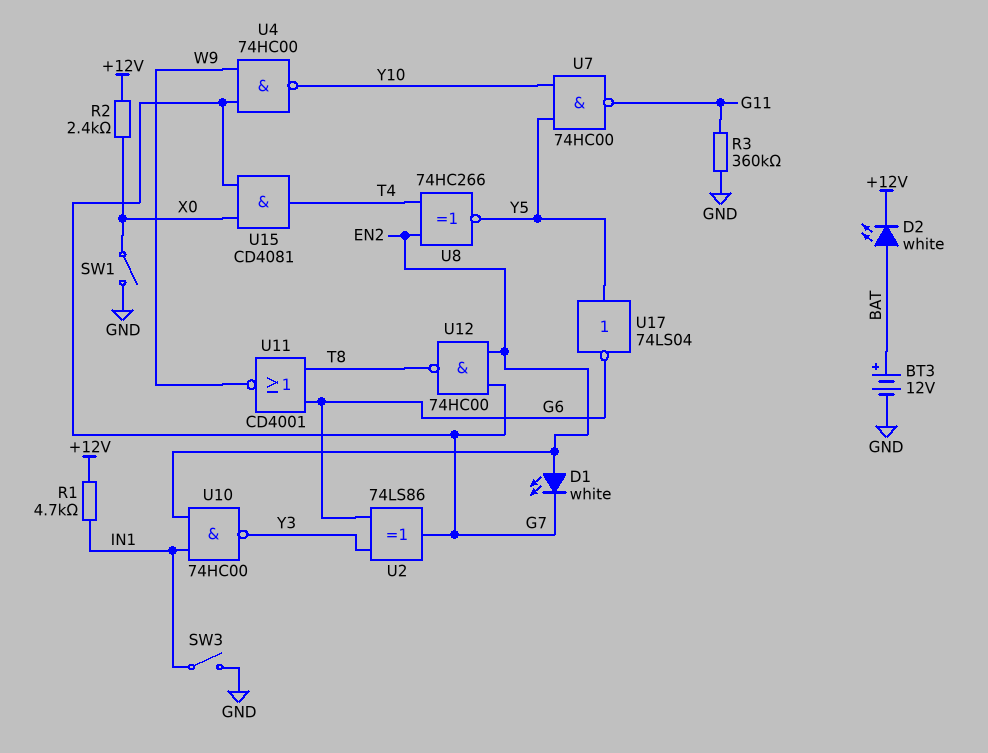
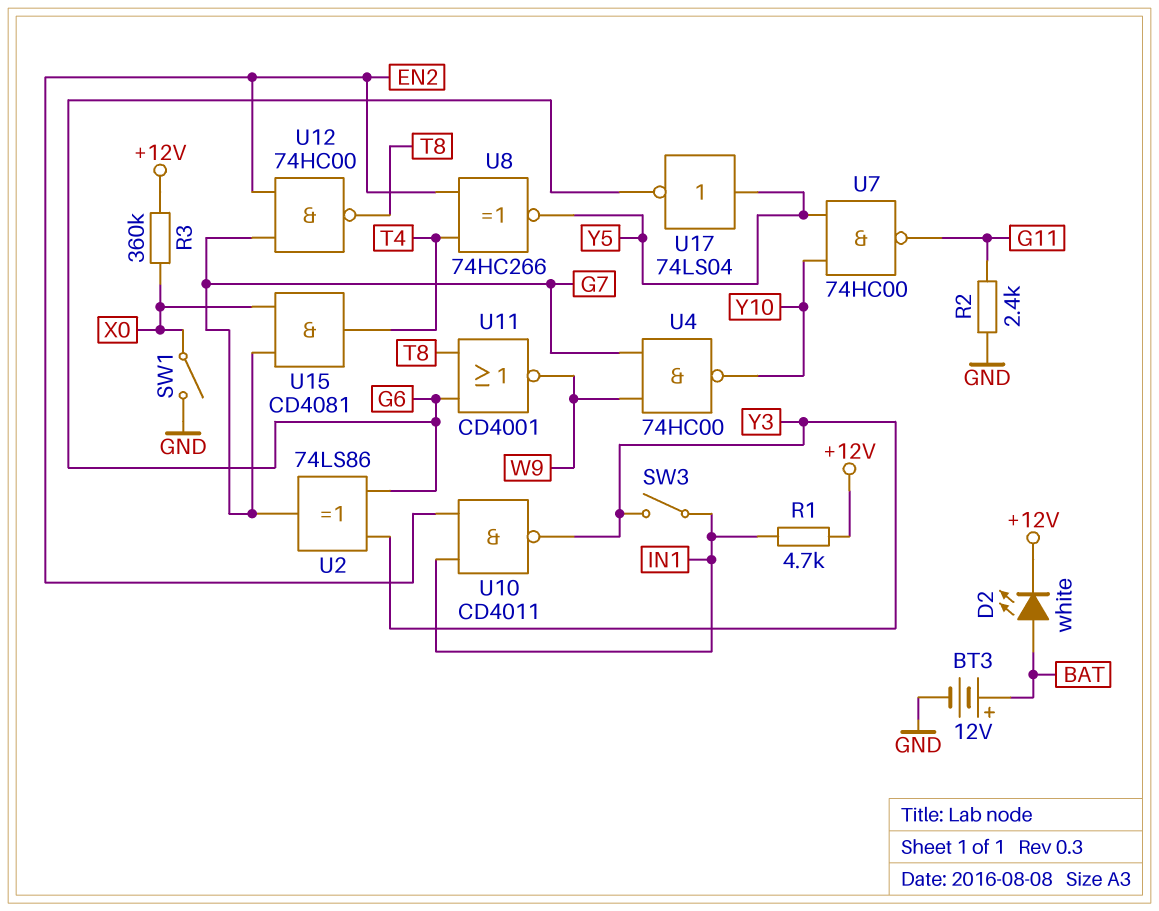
D1: LED white (A EN2, K G7) -> none
R2: 2.4k (+12V, X0) -> 2.4k (G11, GND)
R3: 360k (G11, GND) -> 360k (+12V, X0)
SW3: switch (GND, IN1) -> switch (IN1, Y3)
U10: NAND 74HC00 (in EN2, in IN1, out Y3) -> NAND CD4011 (in EN2, in IN1, out Y3)

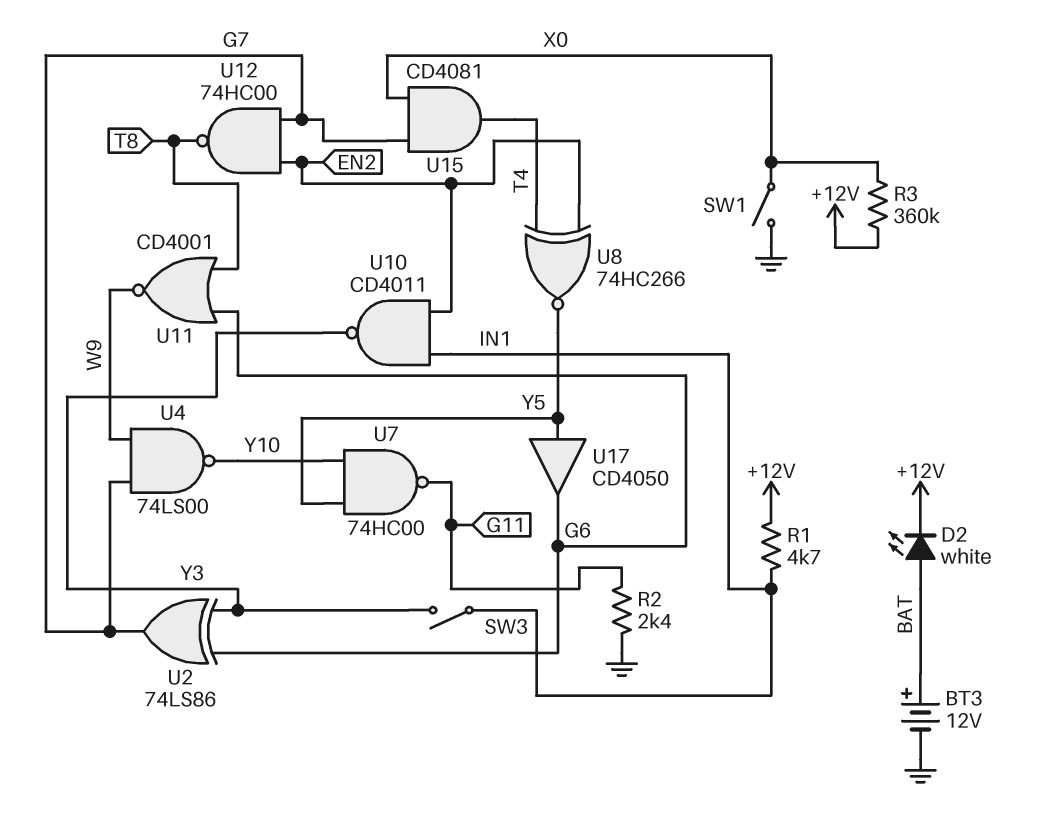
U4: NAND 74HC00 (in G7, in W9, out Y10) -> NAND 74LS00 (in G7, in W9, out Y10)
U17: NOT 74LS04 (in Y5, out G6) -> buffer CD4050 (in Y5, out G6)

